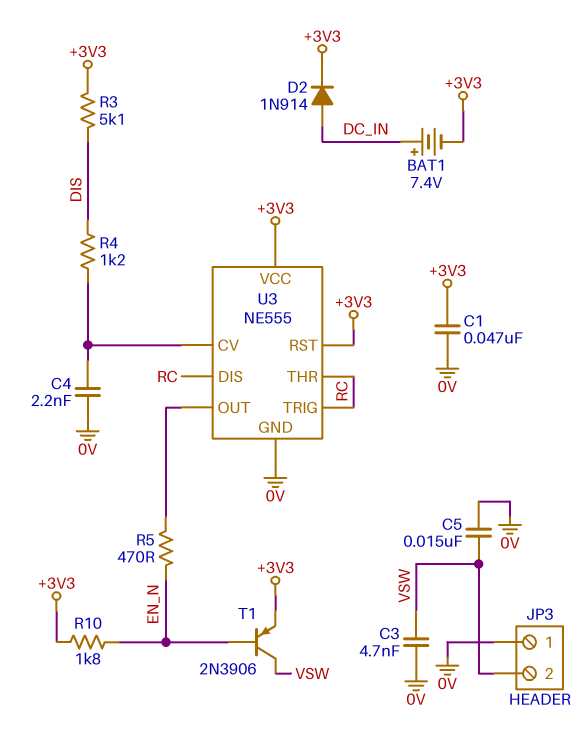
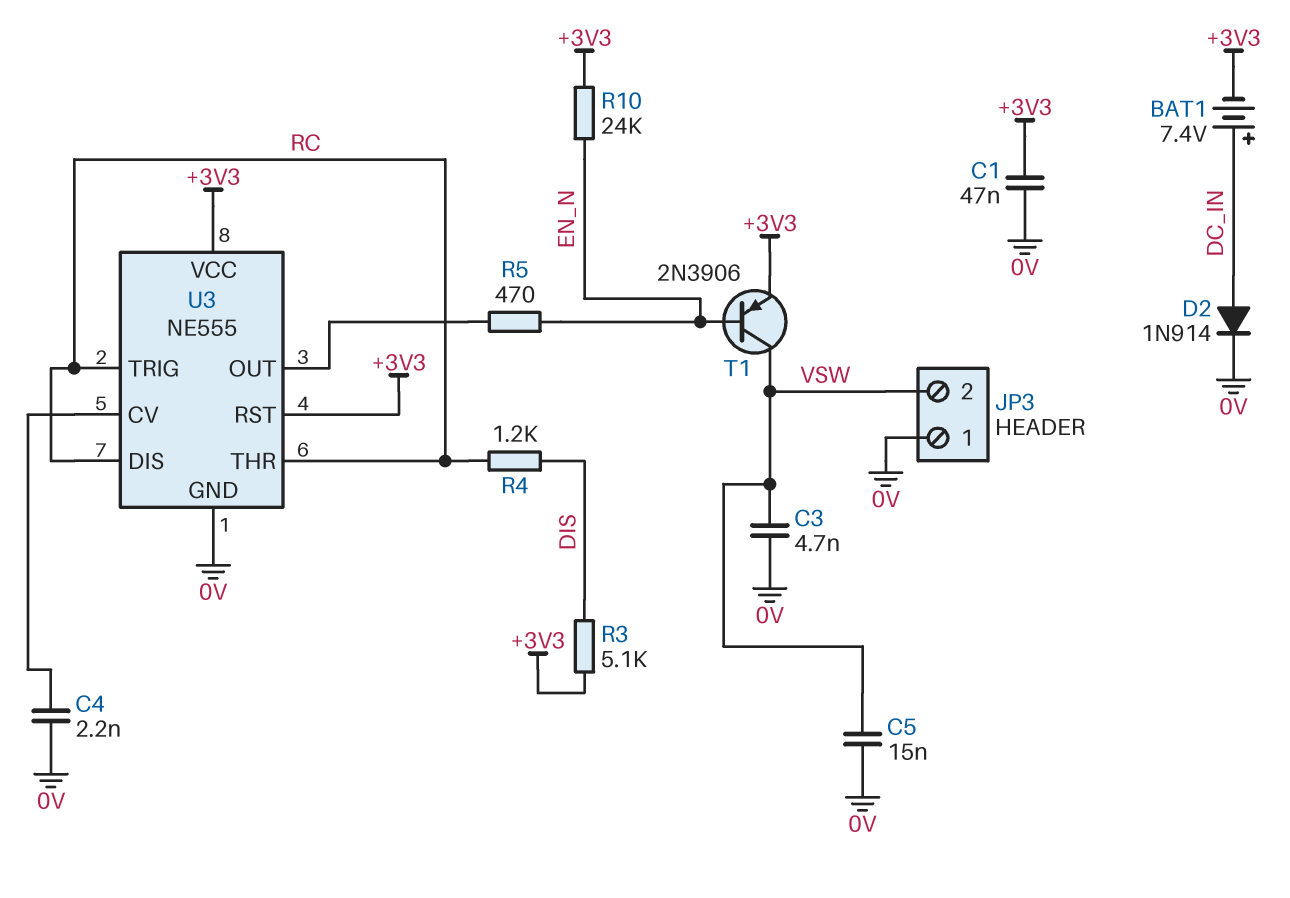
D2: diode 1N914 (A DC_IN, K +3V3) -> diode 1N914 (A DC_IN, K 0V)
R4: 1.2k (DIS, U3/CV) -> 1.2k (DIS, RC)
R10: 1.8k (+3V3, EN_N) -> 24k (+3V3, EN_N)

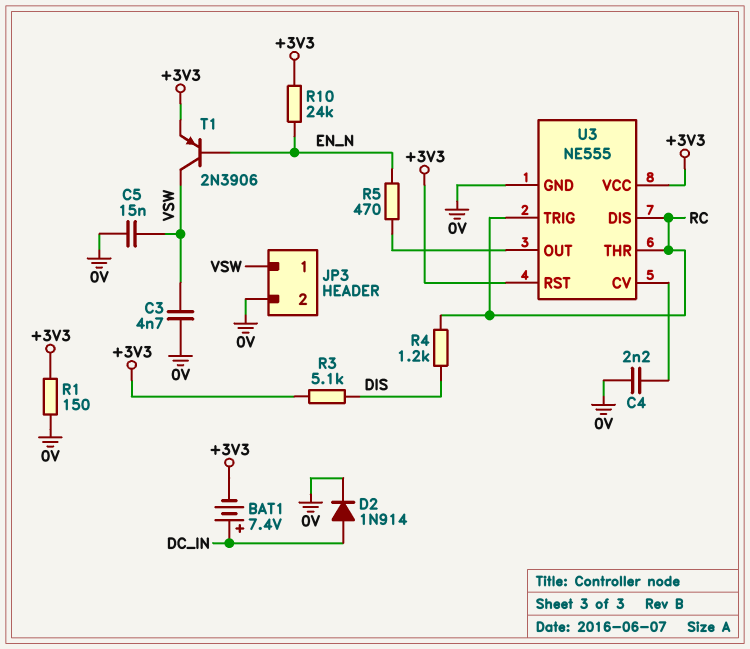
C1: 47nF (+3V3, 0V) -> none
JP3 pin 1: 0V -> VSW
JP3 pin 2: VSW -> 0V
R1: none -> 150 (+3V3, 0V)

